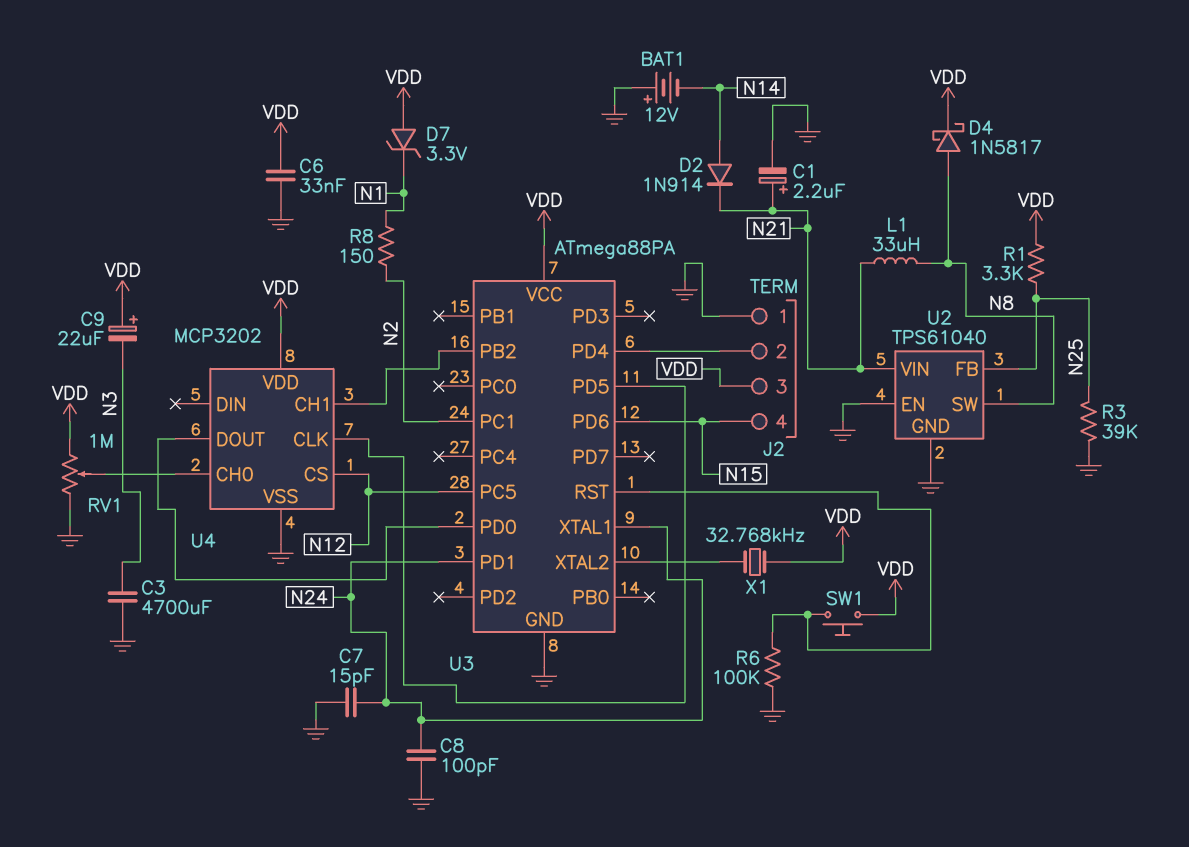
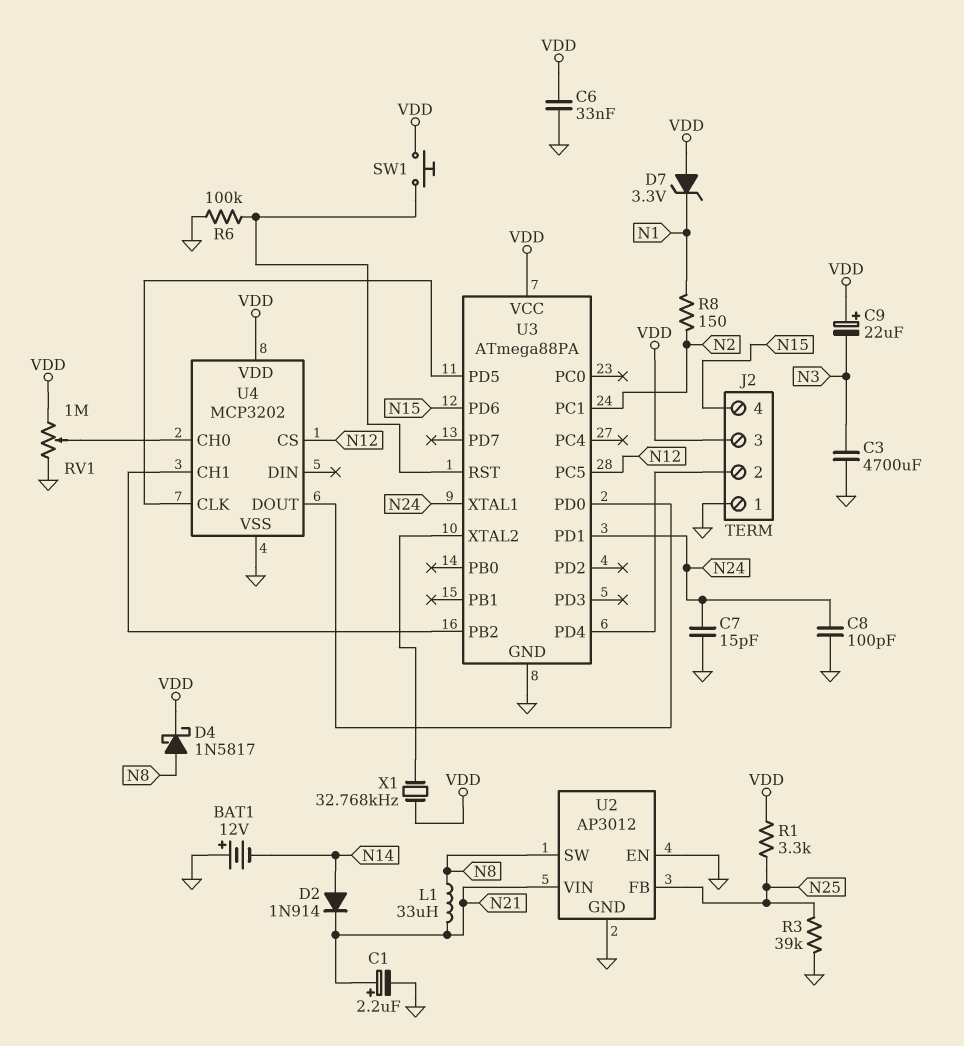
U2: TPS61040 -> AP3012

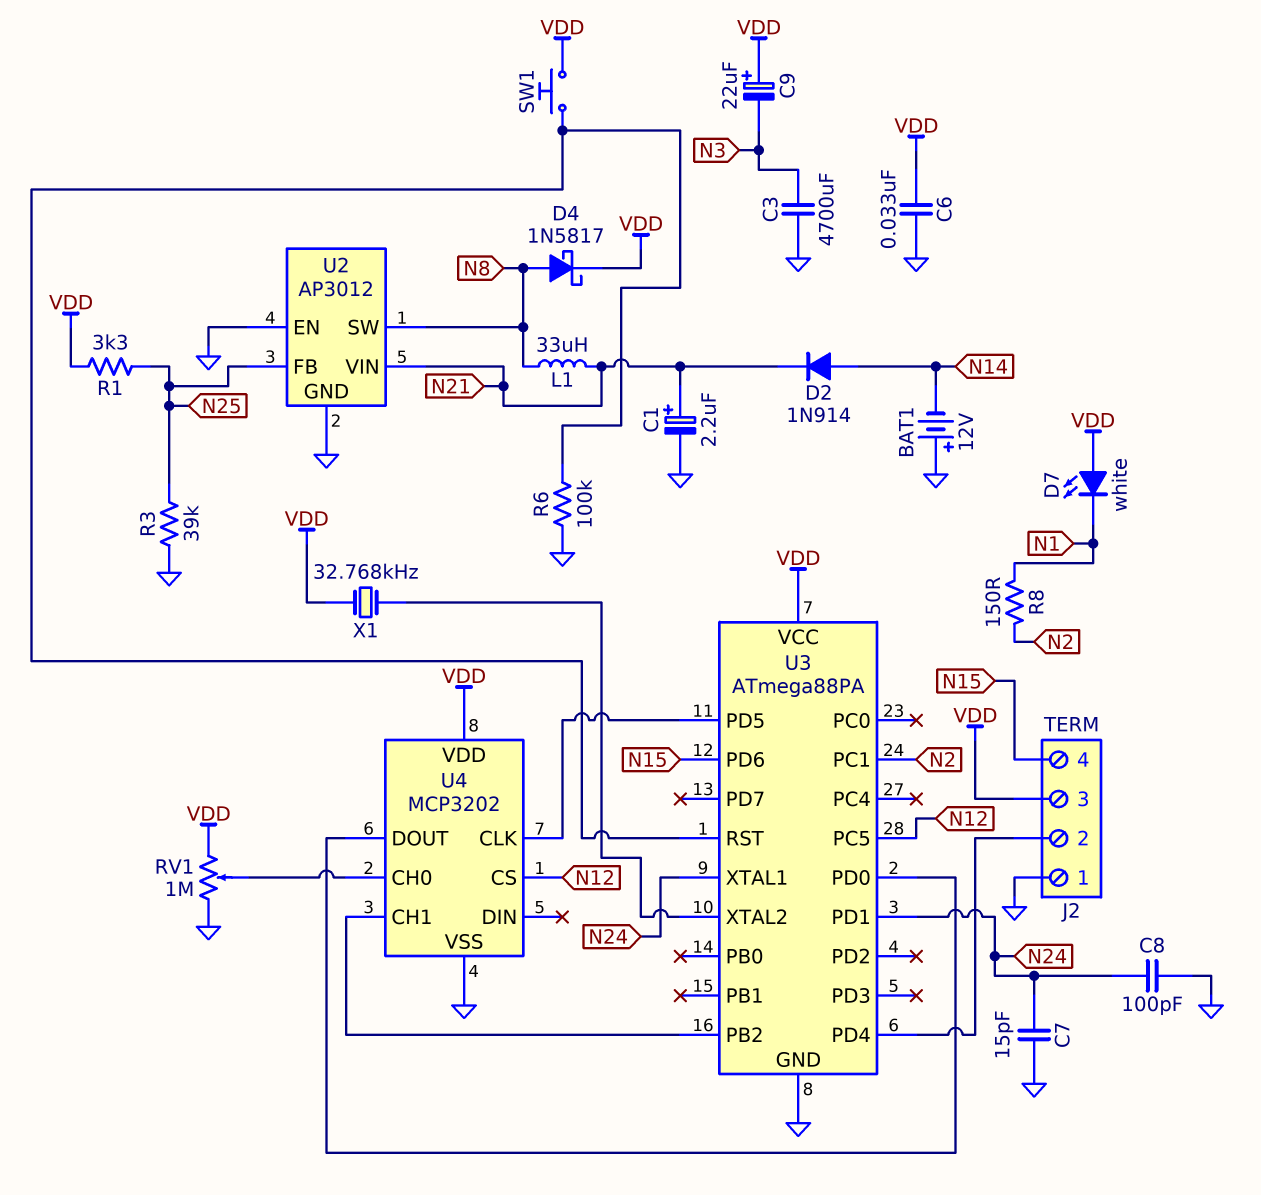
D7: zener 3.3V (A VDD, K N1) -> LED white (A VDD, K N1)

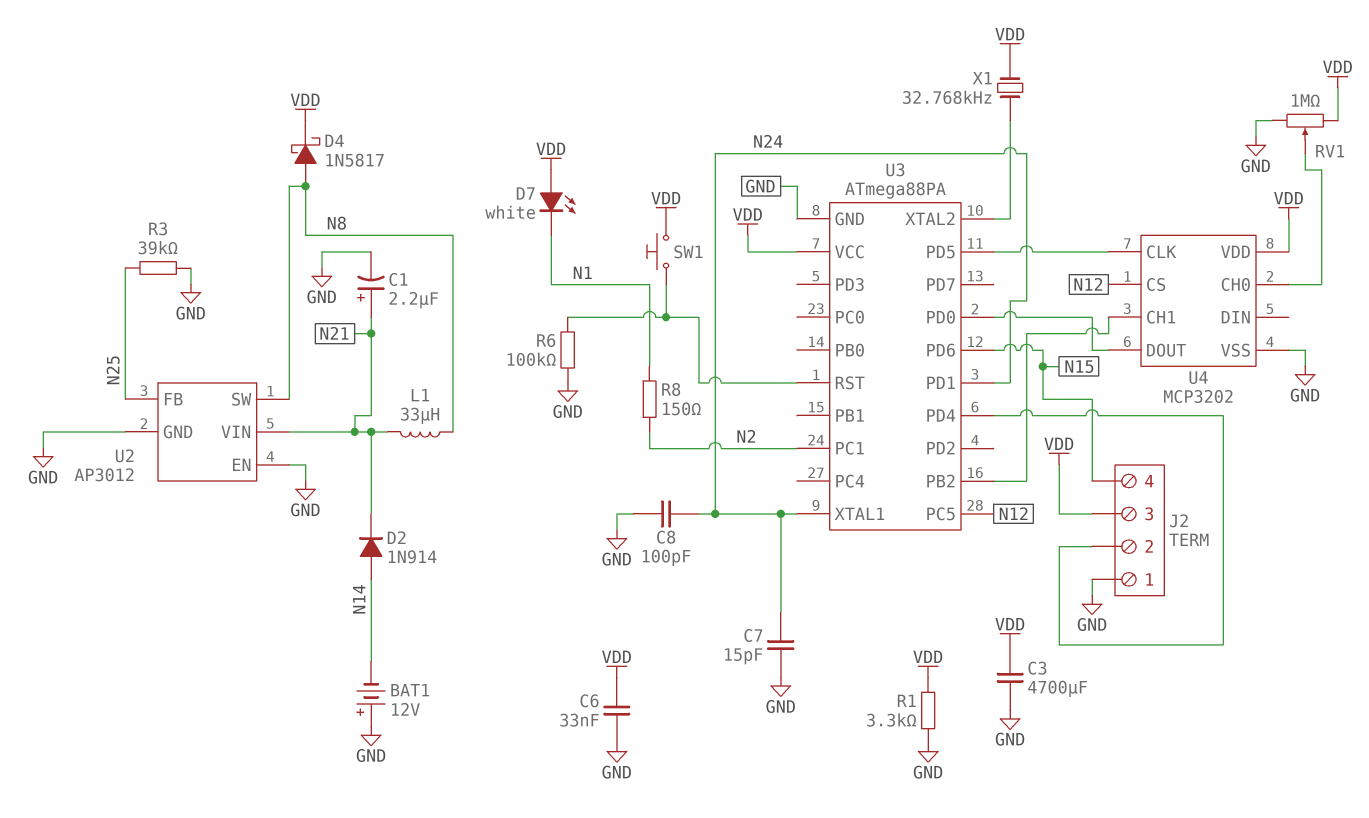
C3: 4700uF (GND, N3) -> 4700uF (GND, VDD)
C9: 22uF (plus VDD, minus N3) -> none
R1: 3.3k (N25, VDD) -> 3.3k (GND, VDD)

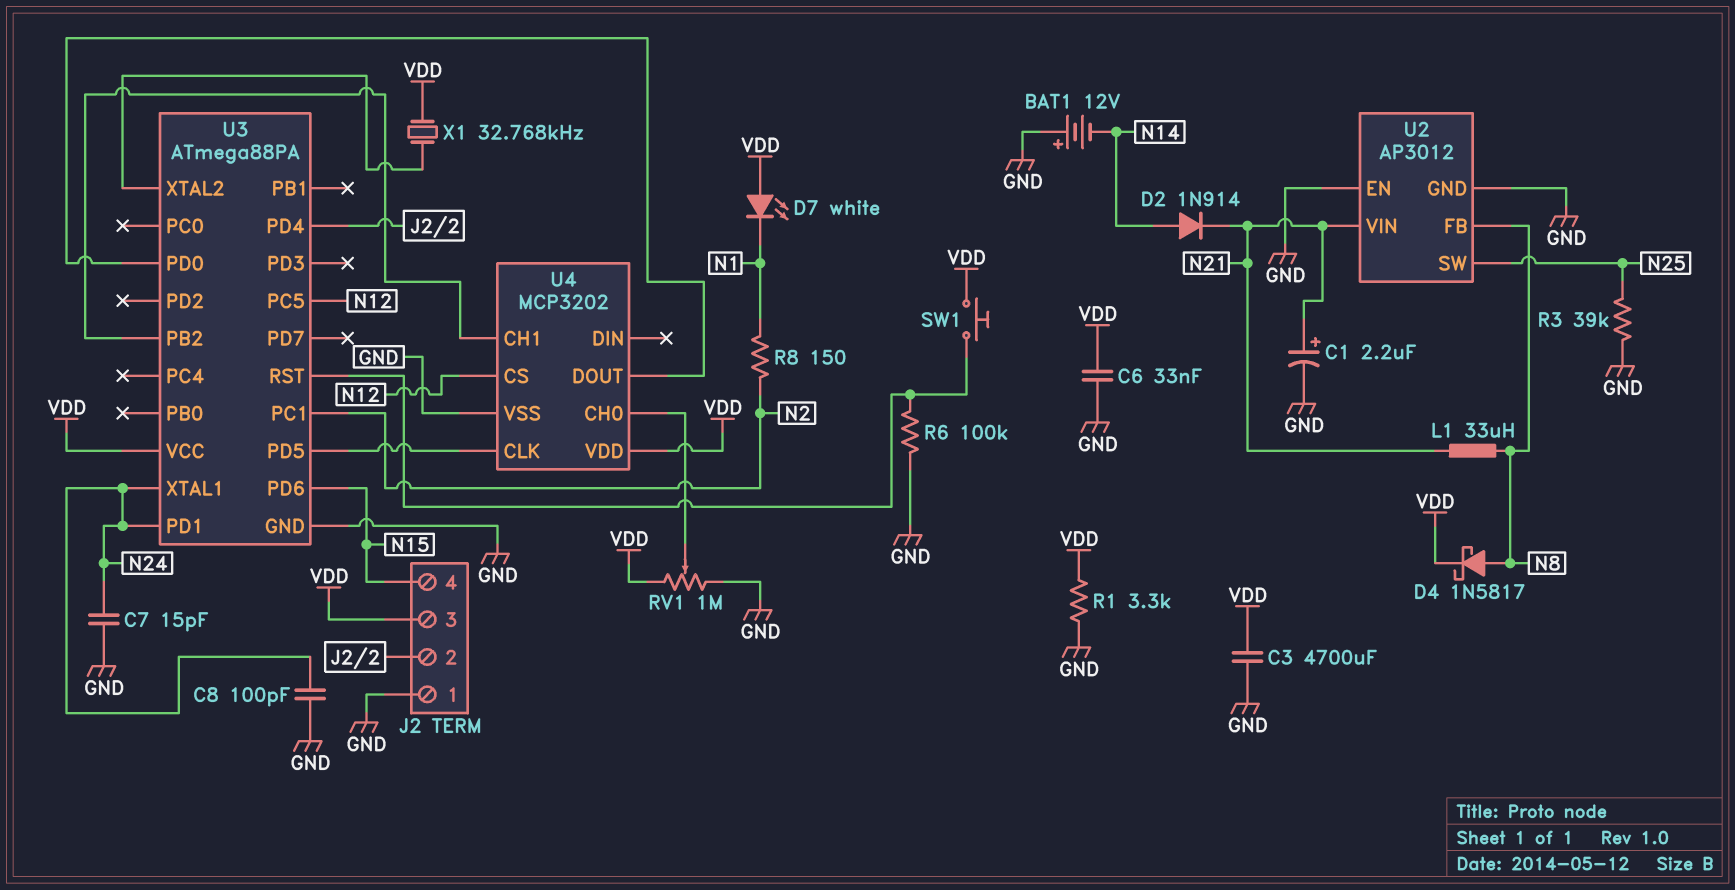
U2 pin FB: N25 -> N8
U2 pin SW: N8 -> N25

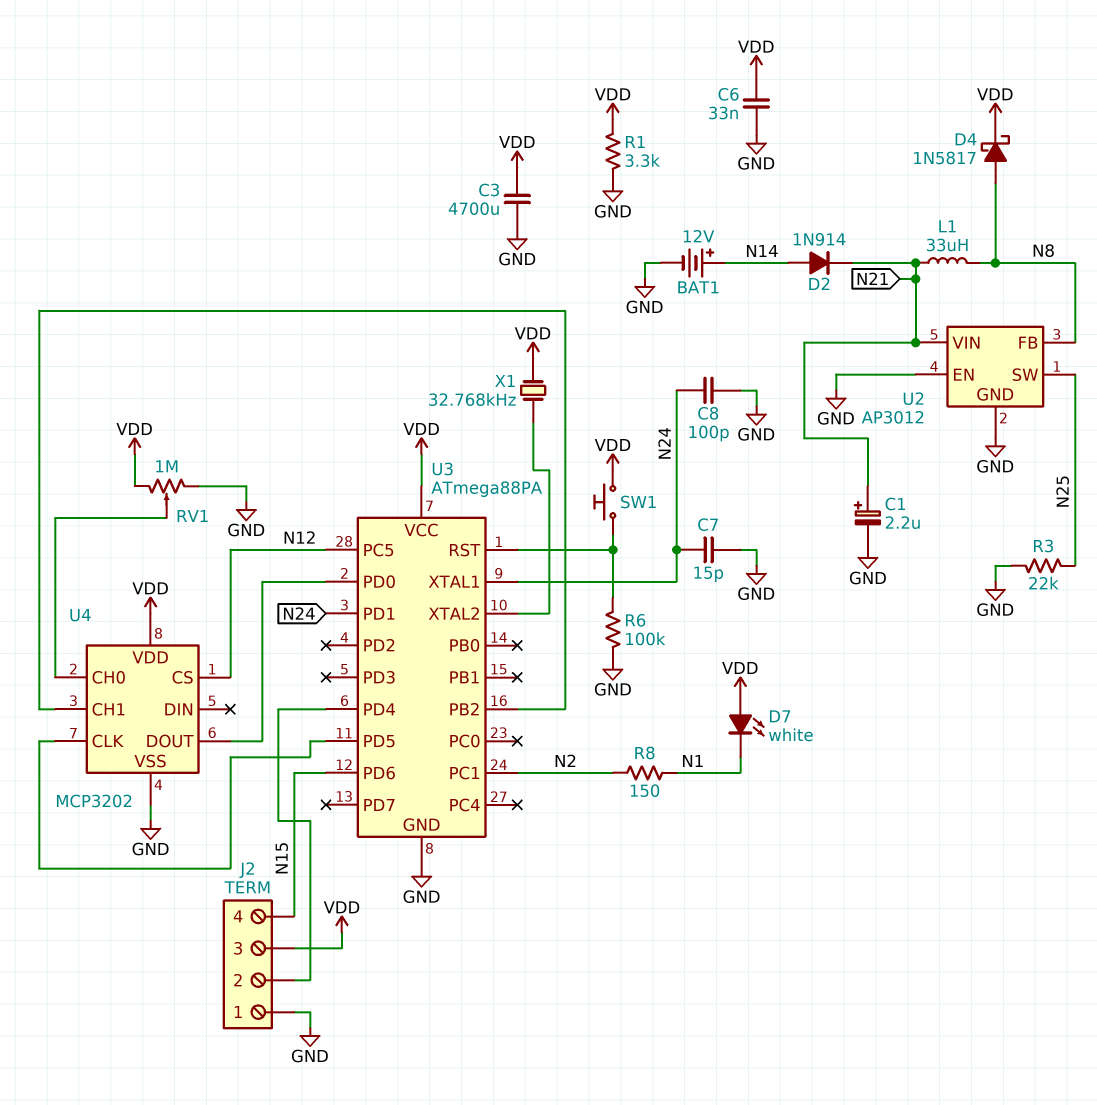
BAT1: 12V (plus GND, minus N14) -> 12V (plus N14, minus GND)
R3: 39k (GND, N25) -> 22k (GND, N25)

